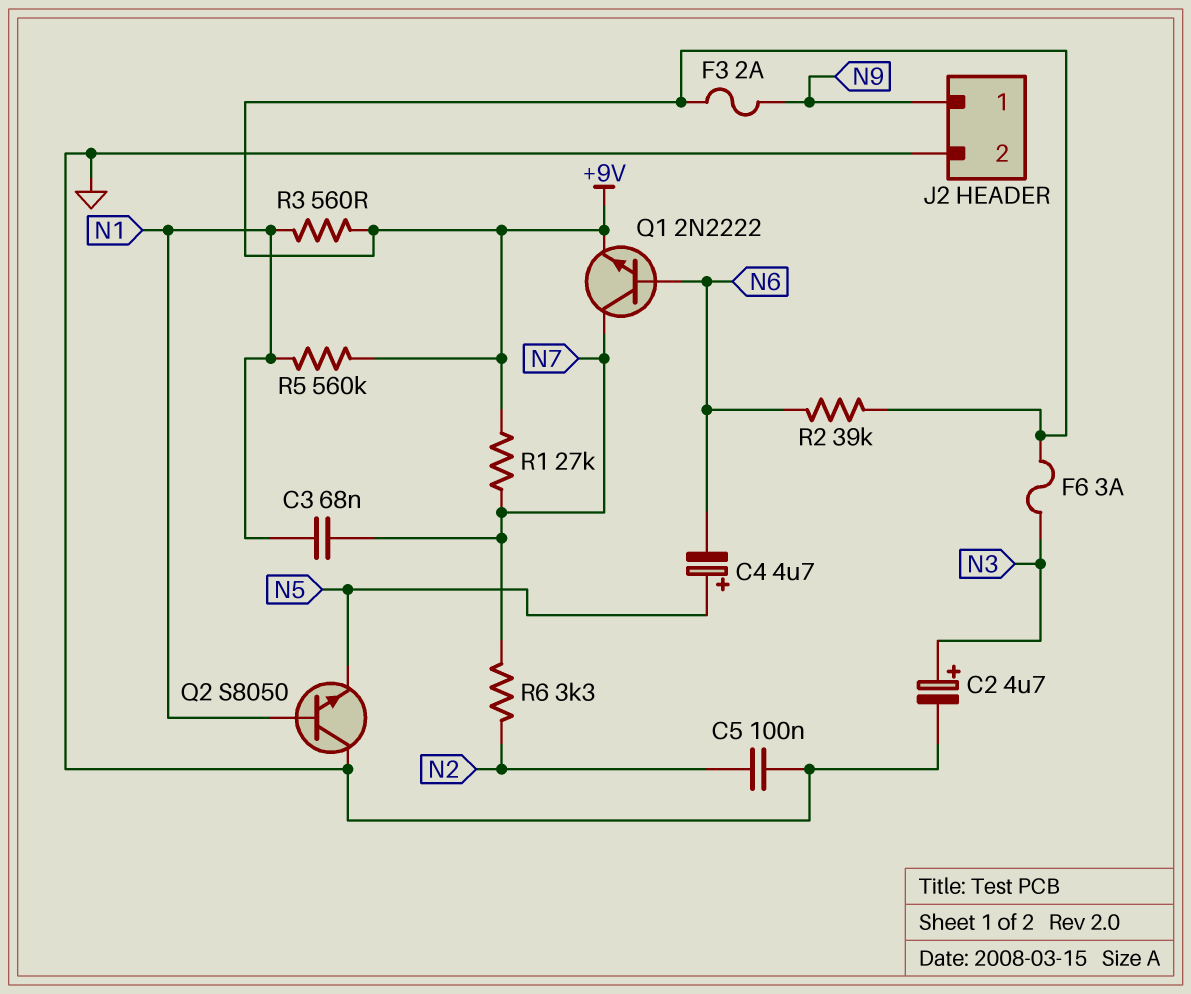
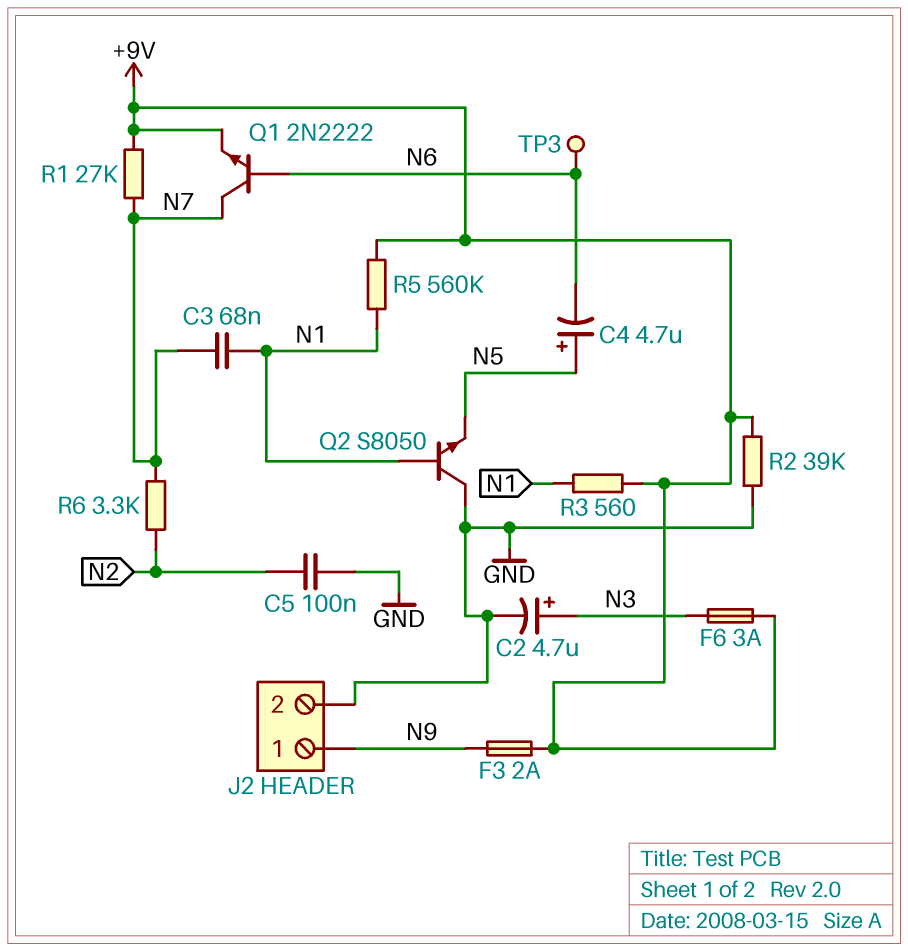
R2: 39k (+9V, N6) -> 39k (+9V, GND)
TP3: none -> test point (N6)

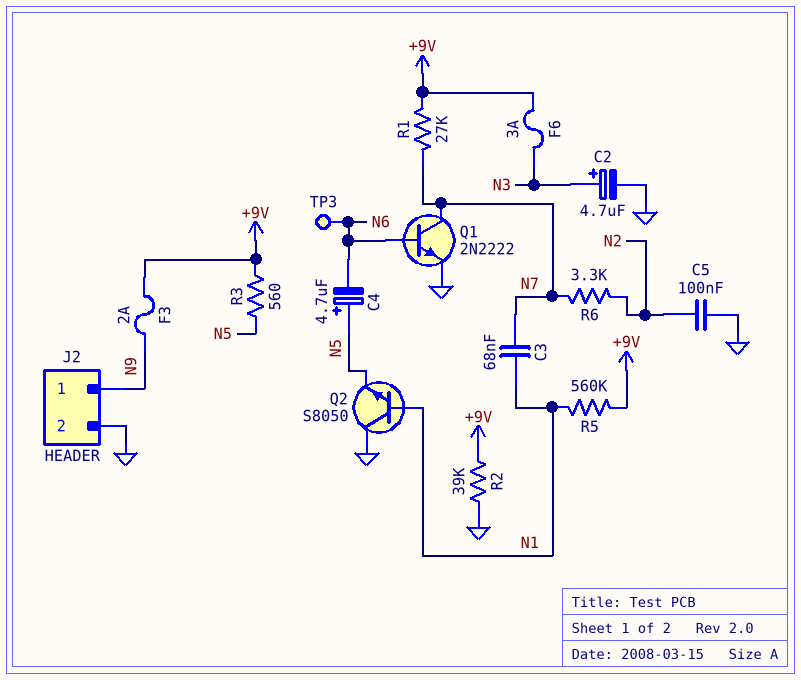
Q1: NPN 2N2222 (B N6, C N7, E +9V) -> NPN 2N2222 (B N6, C N7, E GND)
R3: 560 (+9V, N1) -> 560 (+9V, N5)

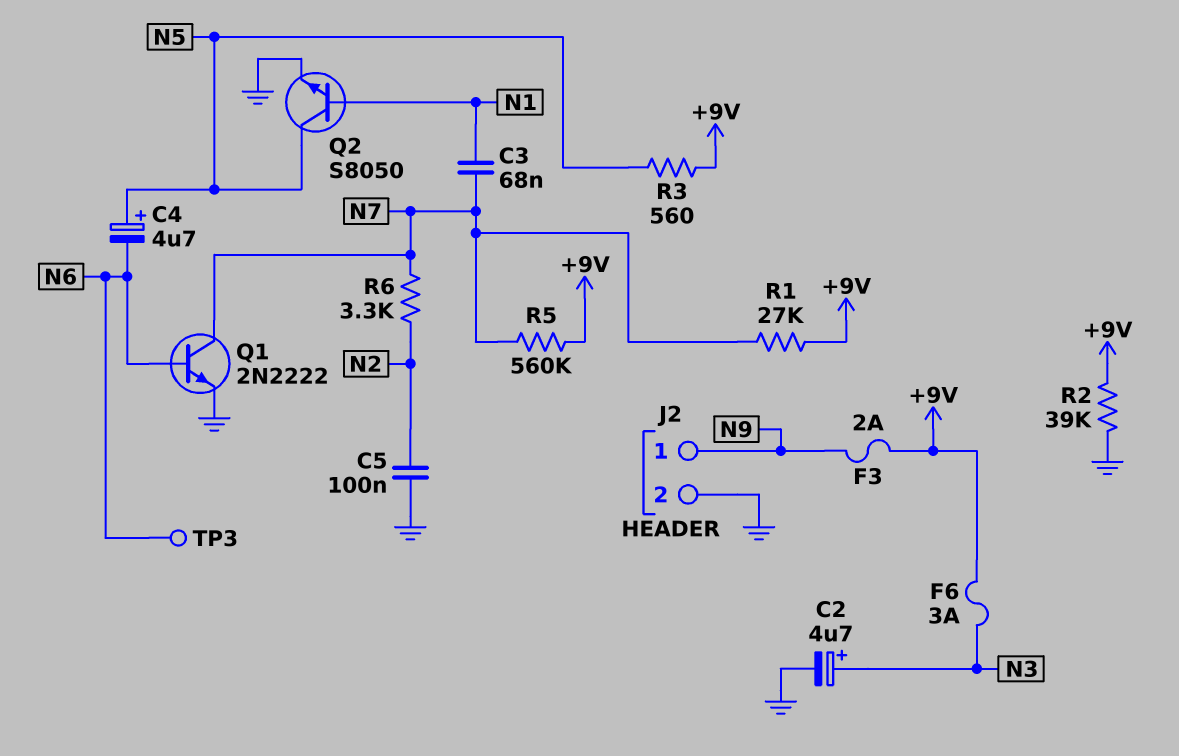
Q2: NPN S8050 (B N1, C GND, E N5) -> NPN S8050 (B N1, C N5, E GND)
R5: 560k (+9V, N1) -> 560k (+9V, N7)

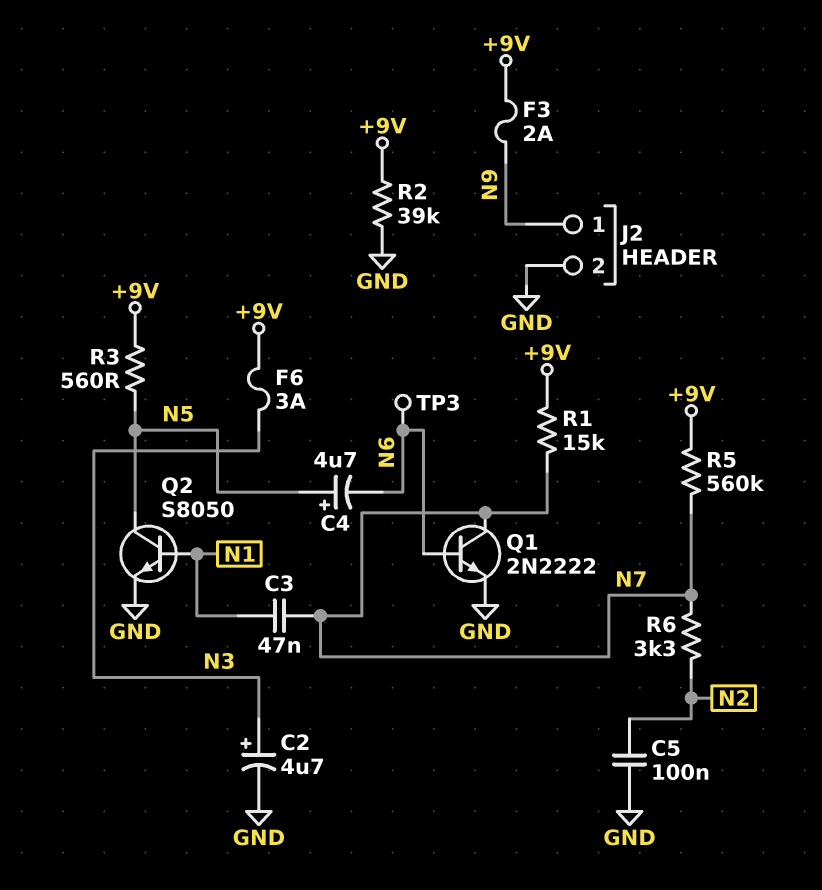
C3: 68nF (N1, N7) -> 47nF (N1, N7)
R1: 27k (+9V, N7) -> 15k (+9V, N7)

